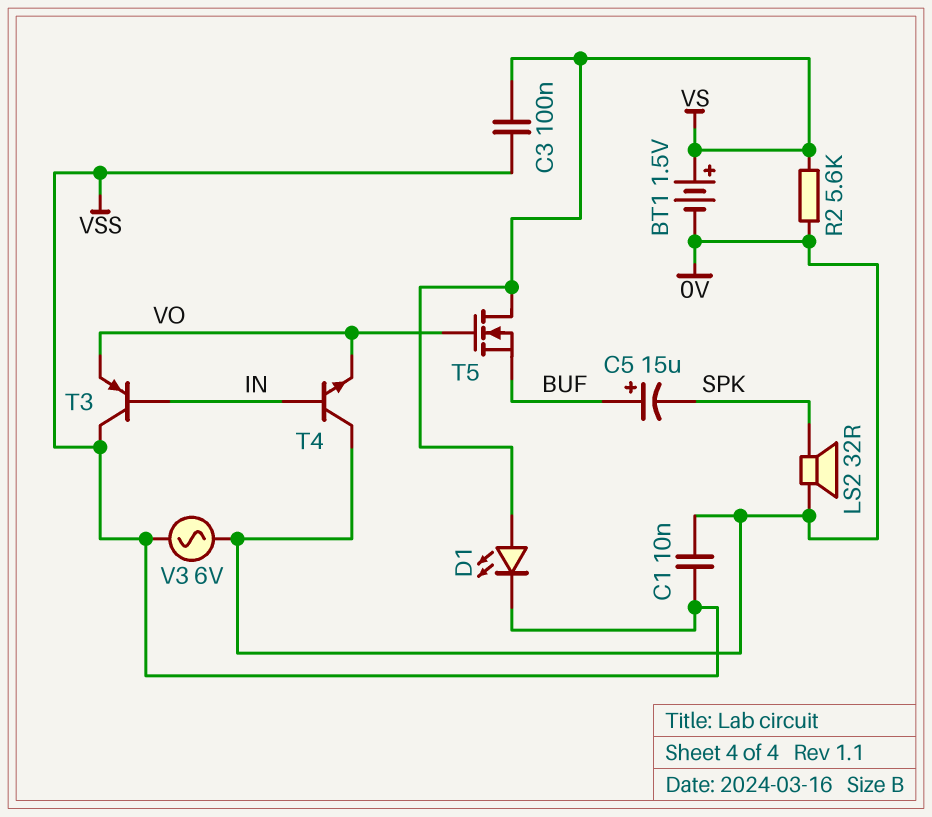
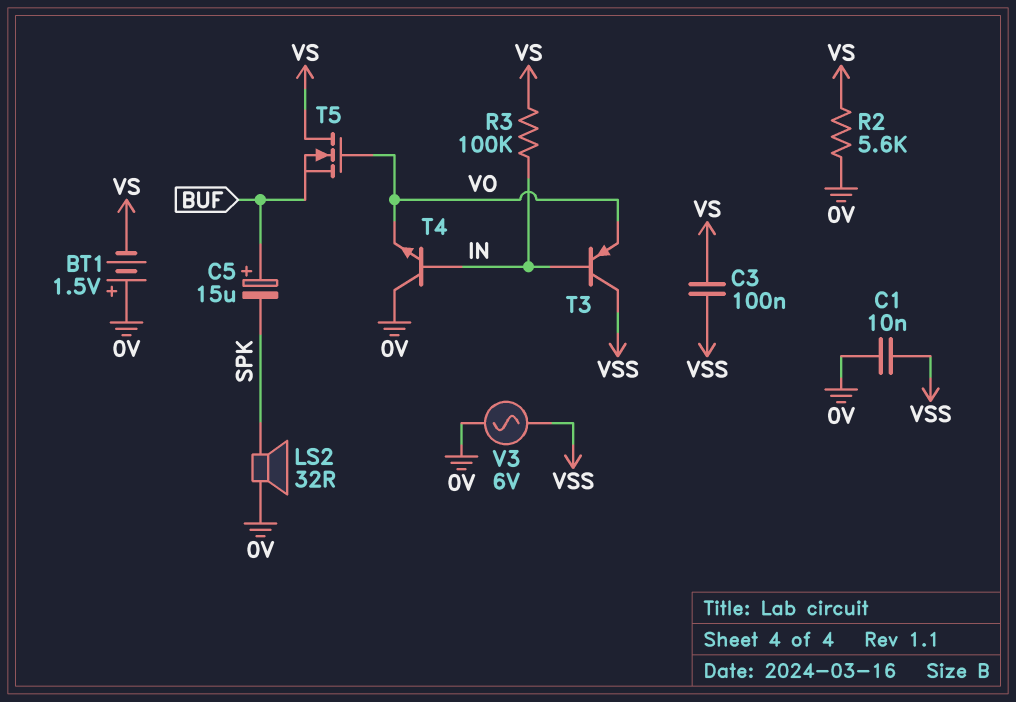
BT1: 1.5V (plus VS, minus 0V) -> 1.5V (plus 0V, minus VS)
D1: LED (A VS, K VSS) -> none
R3: none -> 100k (IN, VS)

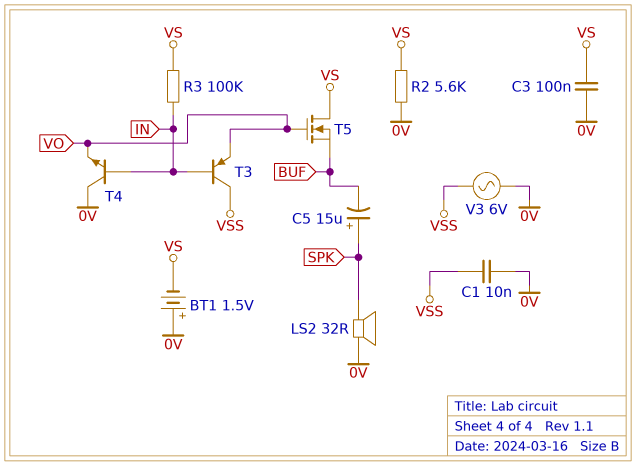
C3: 100nF (VS, VSS) -> 100nF (0V, VS)
C5: 15uF (plus BUF, minus SPK) -> 15uF (plus SPK, minus BUF)

